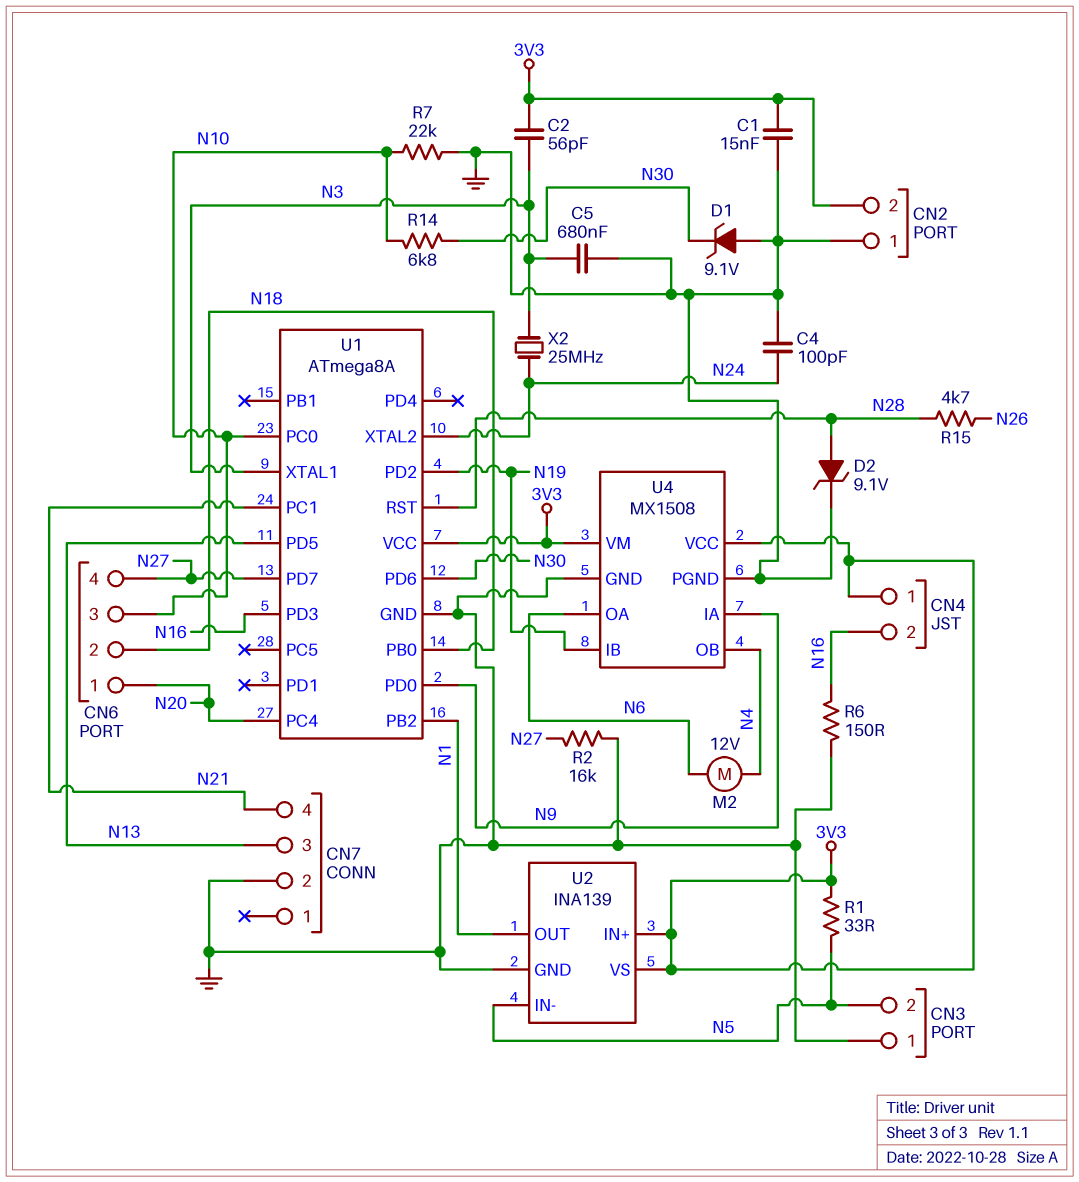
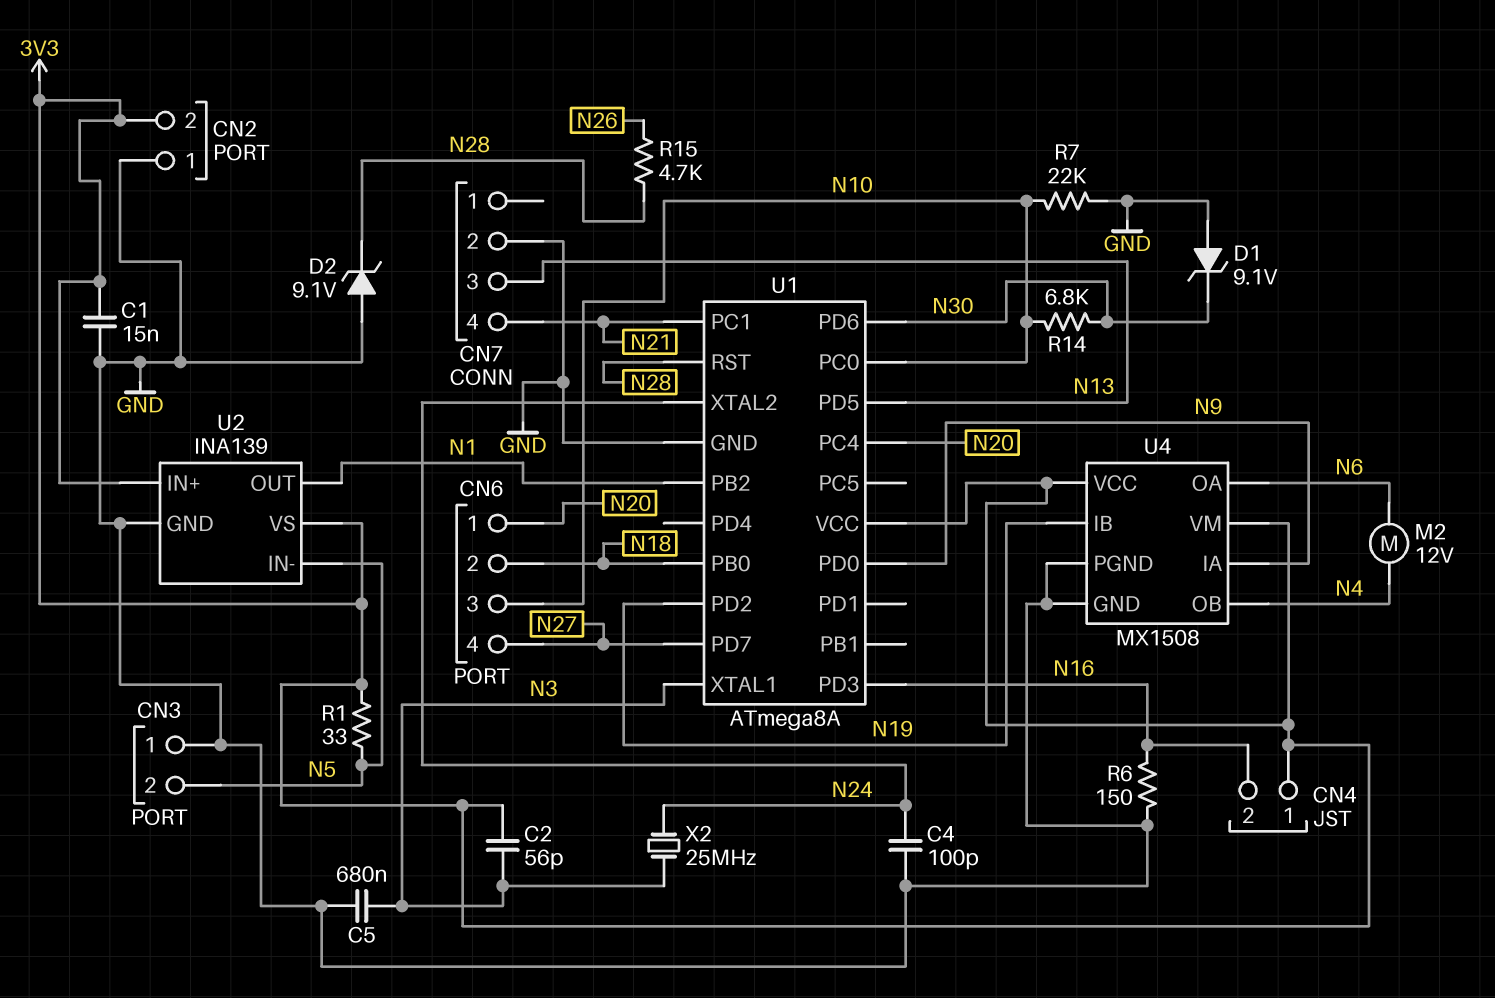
D2: zener 9.1V (A N28, K GND) -> zener 9.1V (A GND, K N28)
R2: 16k (GND, N27) -> none

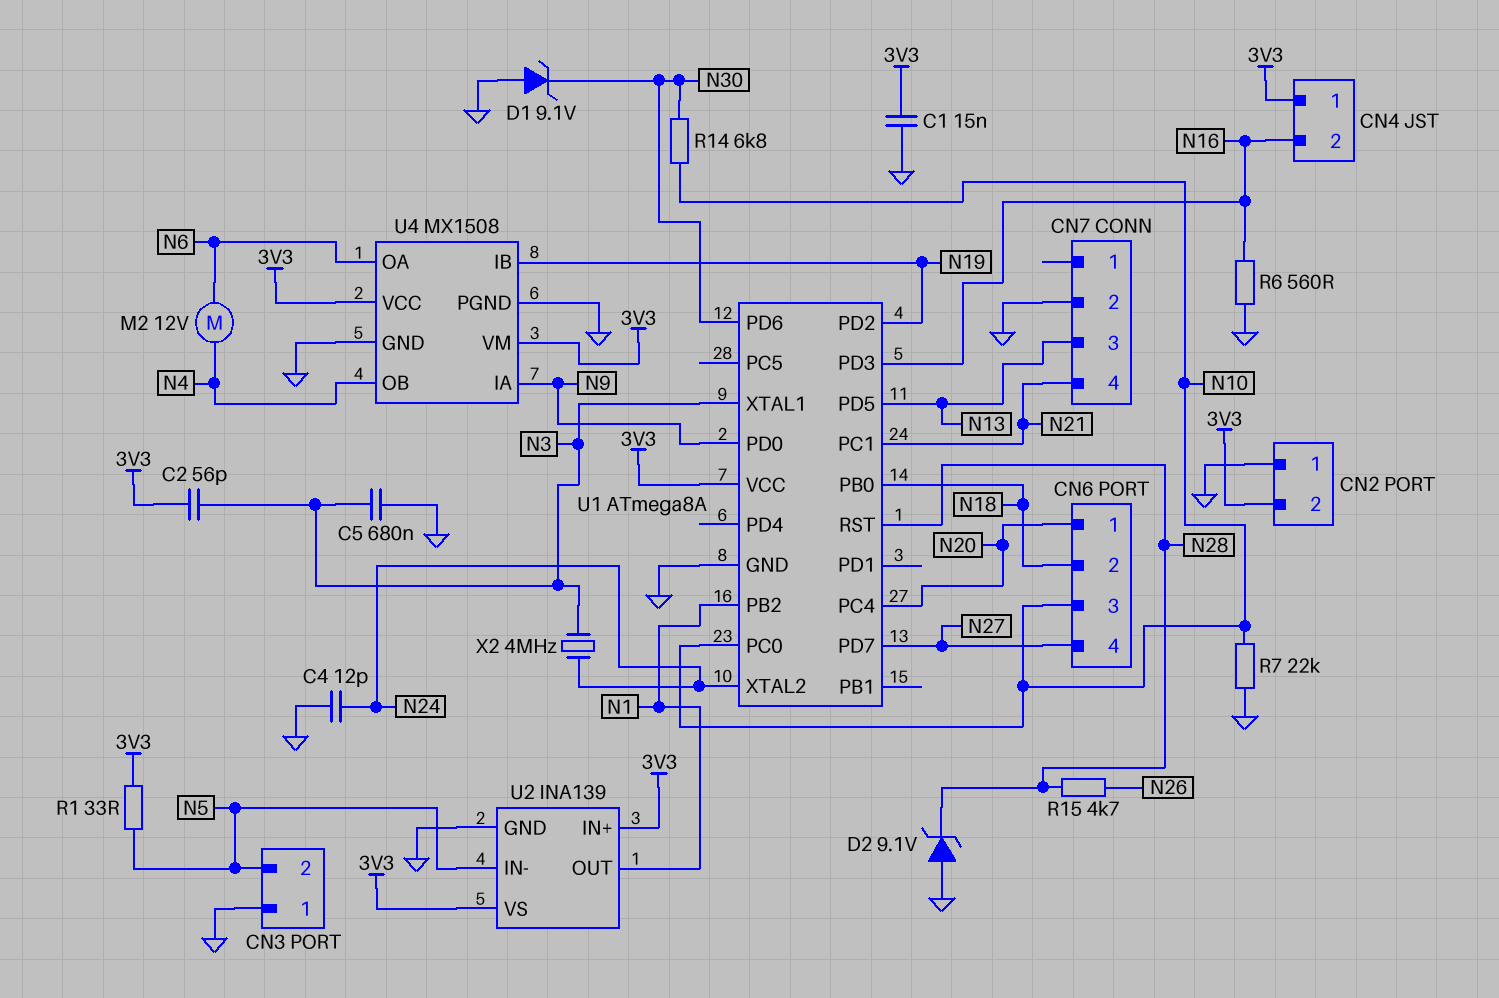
C4: 100pF (GND, N24) -> 12pF (GND, N24)
R6: 150 (GND, N16) -> 560 (GND, N16)
X2: 25MHz (N3, N24) -> 4MHz (N3, N24)

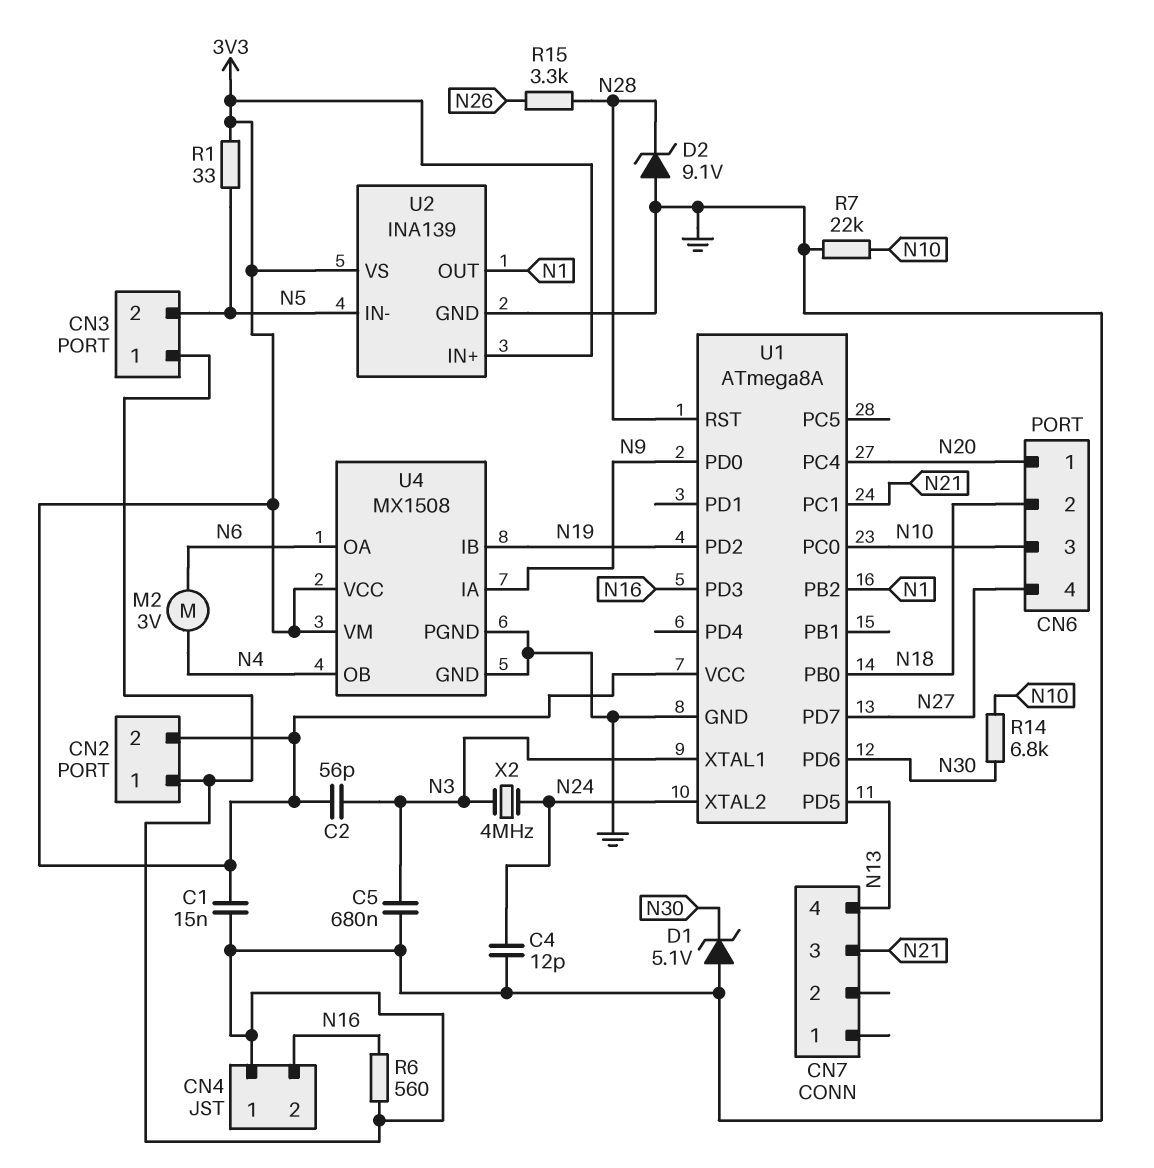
CN4 pin 1: 3V3 -> GND
CN7 pin 2: GND -> none
CN7 pin 3: N13 -> N21
CN7 pin 4: N21 -> N13
D1: zener 9.1V (A GND, K N30) -> zener 5.1V (A GND, K N30)
M2: motor 12V (N4, N6) -> motor 3V (N4, N6)
R15: 4.7k (N26, N28) -> 3.3k (N26, N28)

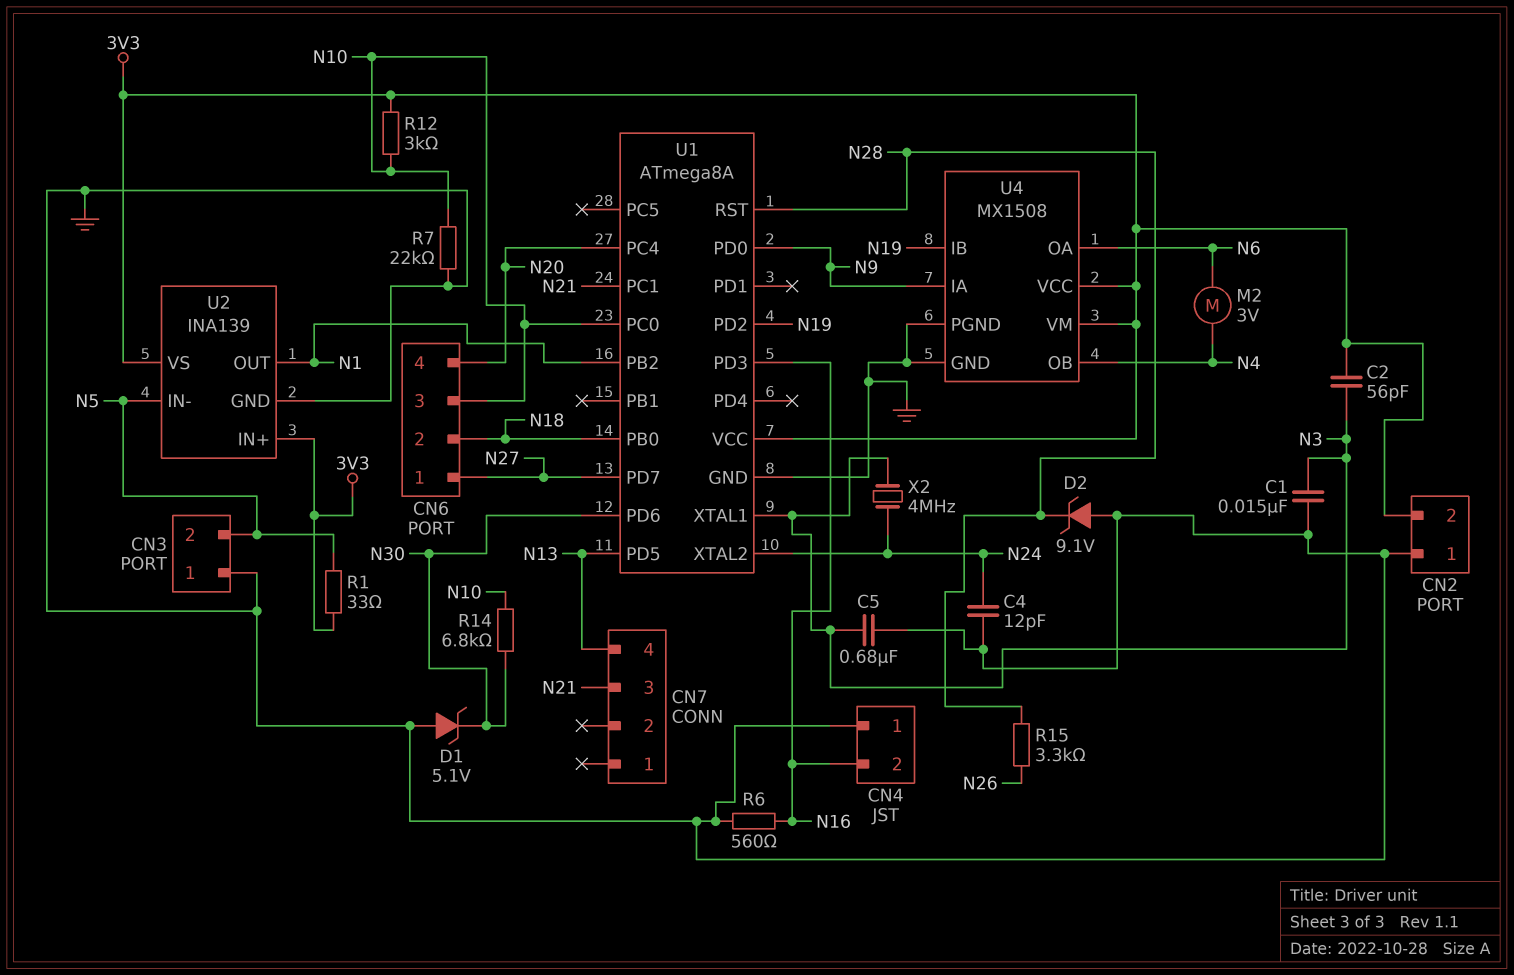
C1: 15nF (3V3, GND) -> 15nF (GND, N3)
CN6 pin 1: N20 -> N27
CN6 pin 4: N27 -> N20
R12: none -> 3k (3V3, N10)

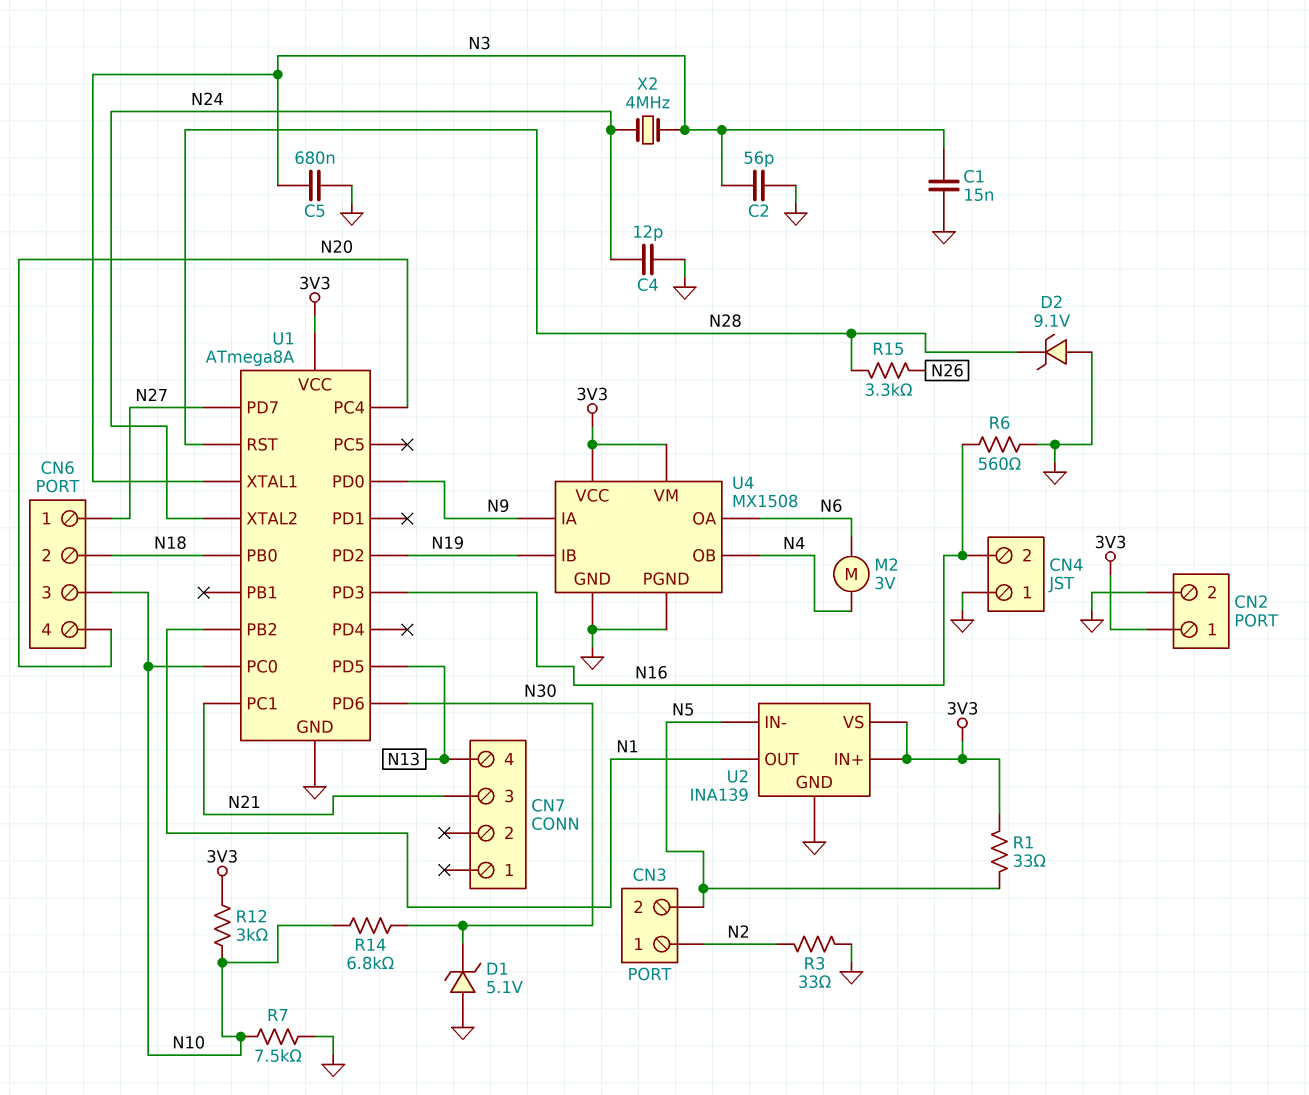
C2: 56pF (3V3, N3) -> 56pF (GND, N3)
CN2 pin 1: GND -> 3V3
CN2 pin 2: 3V3 -> GND
CN3 pin 1: GND -> N2
R3: none -> 33 (GND, N2)
R7: 22k (GND, N10) -> 7.5k (GND, N10)

